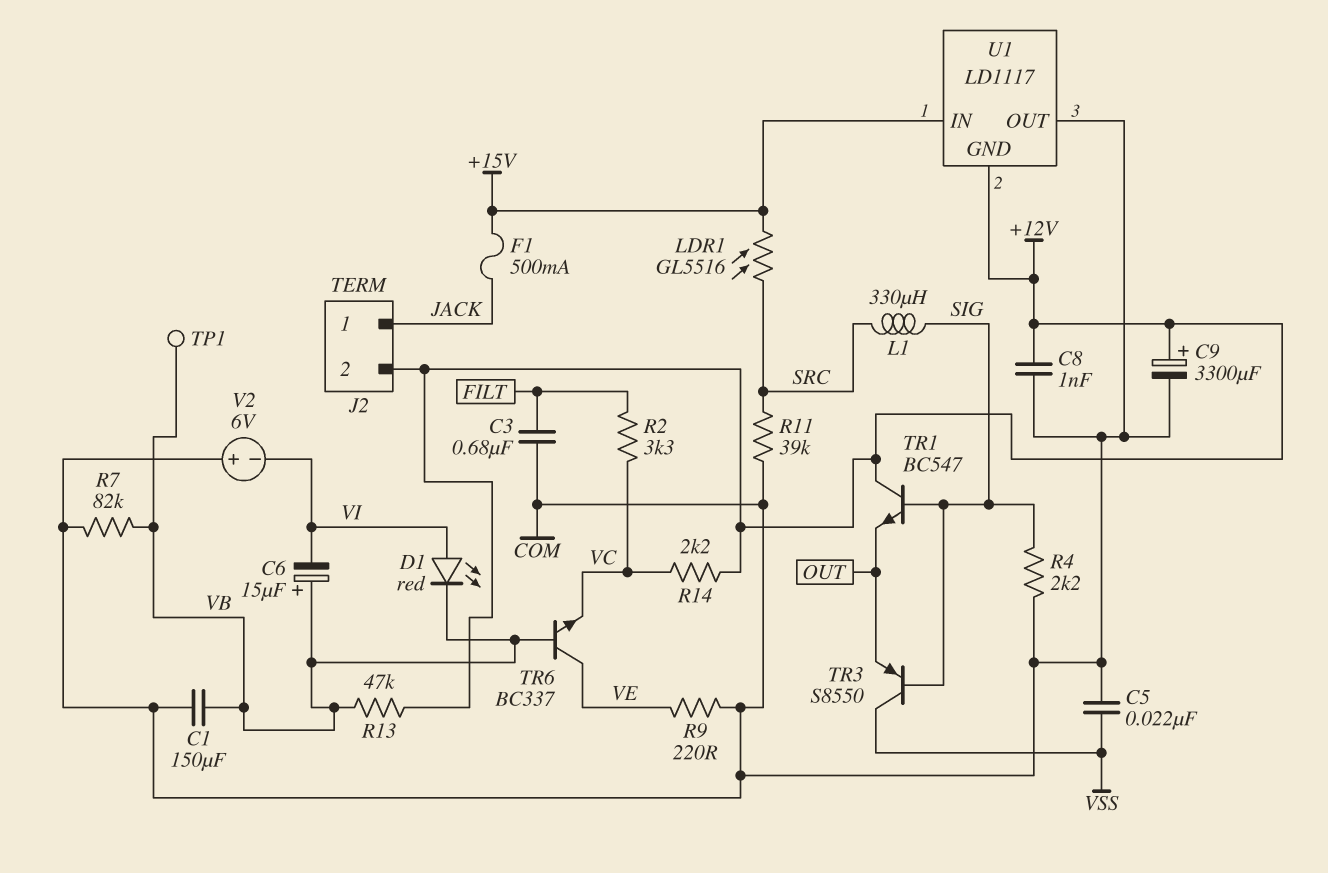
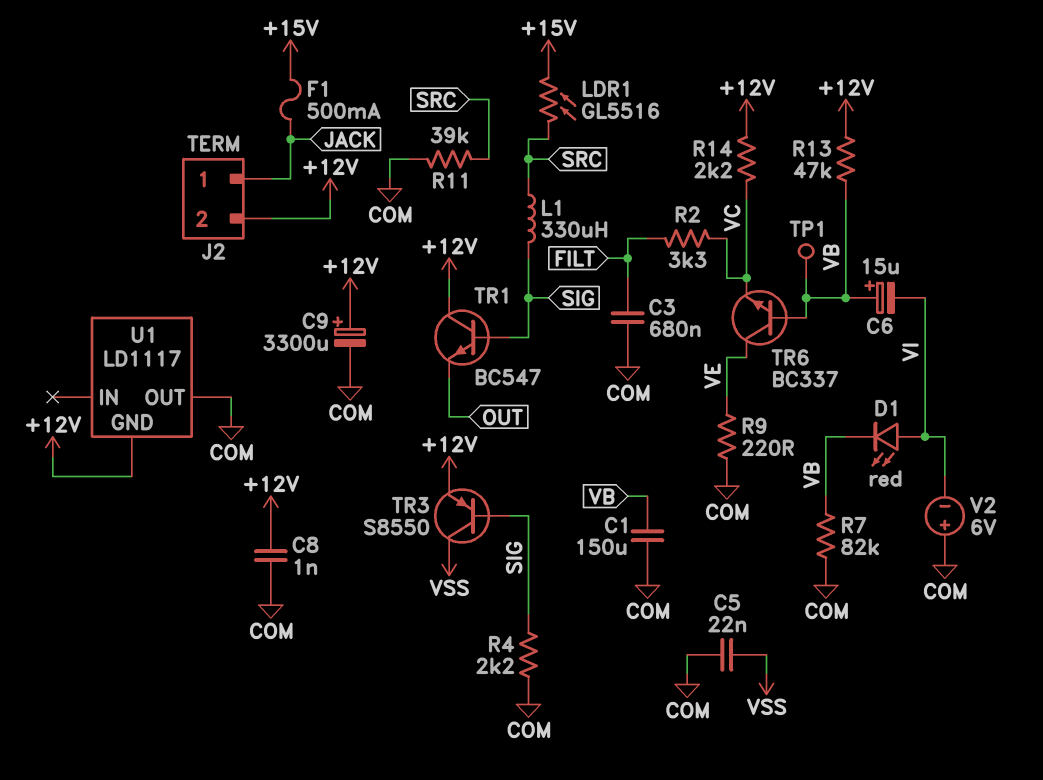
TR3: PNP S8550 (B SIG, C VSS, E OUT) -> PNP S8550 (B SIG, C VSS, E +12V)
U1 pin IN: +15V -> none

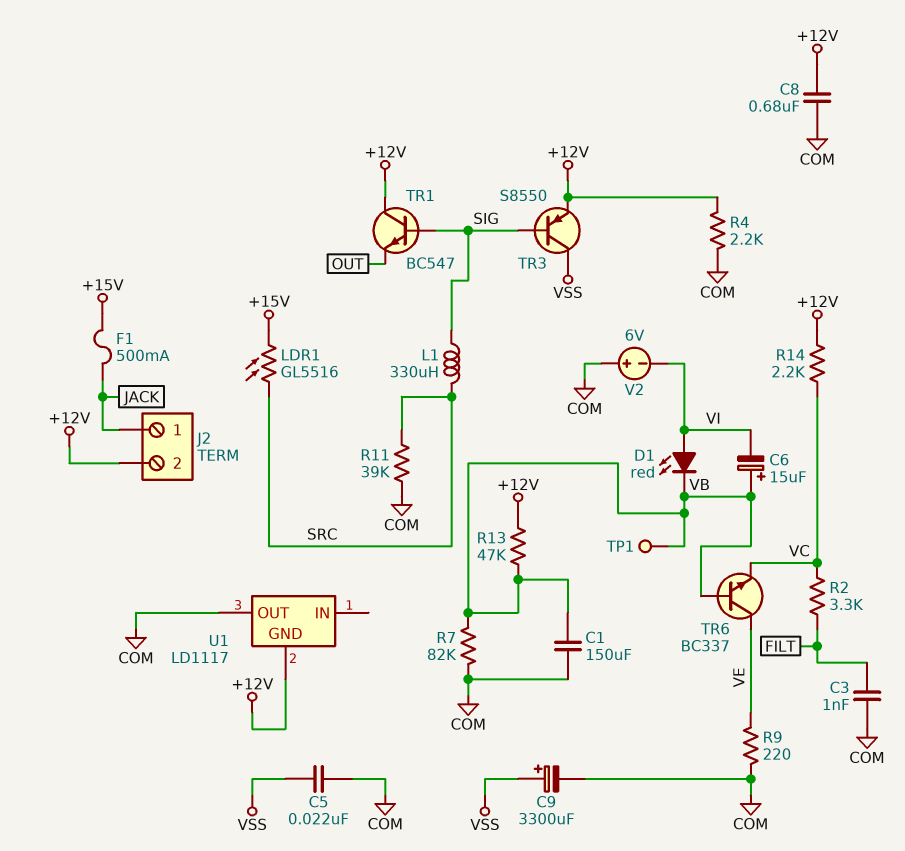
C3: 680nF (COM, FILT) -> 1nF (COM, FILT)
C8: 1nF (+12V, COM) -> 680nF (+12V, COM)
C9: 3300uF (plus +12V, minus COM) -> 3300uF (plus VSS, minus COM)
R4: 2.2k (COM, SIG) -> 2.2k (+12V, COM)

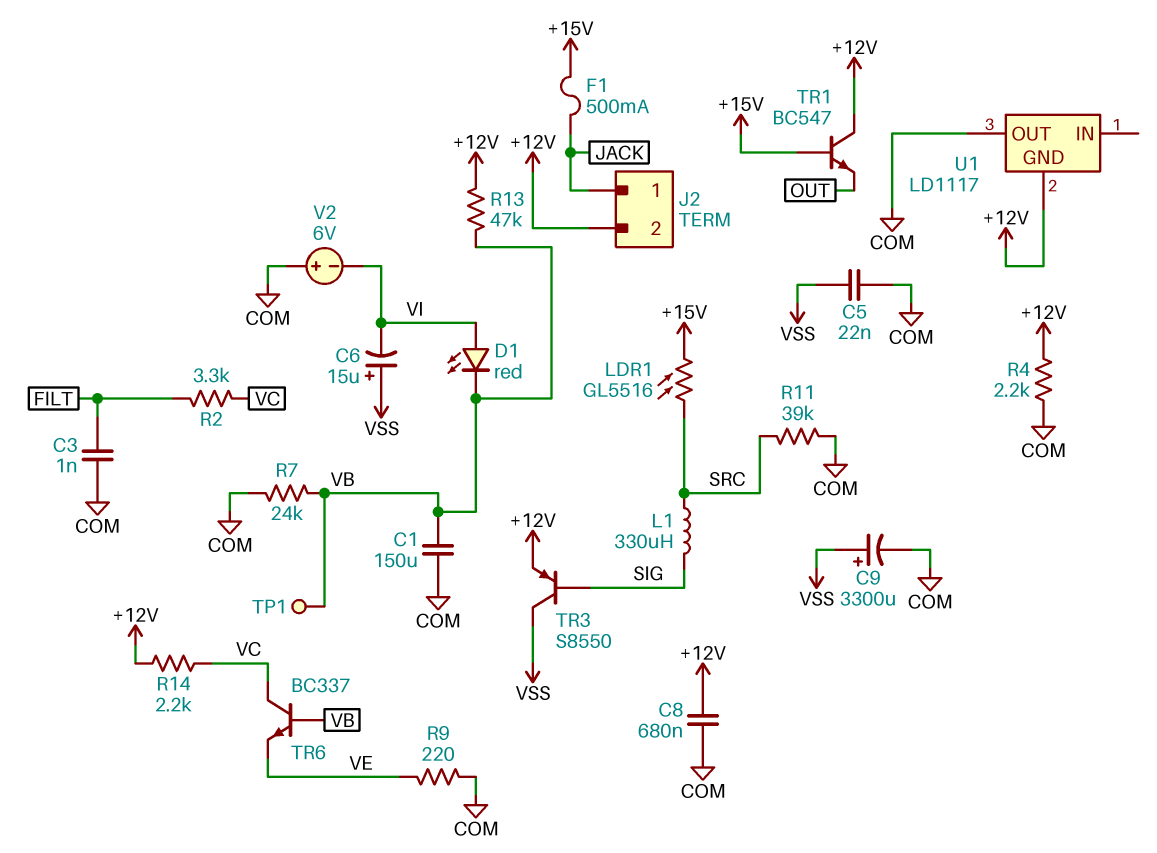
C6: 15uF (plus VB, minus VI) -> 15uF (plus VSS, minus VI)
R7: 82k (COM, VB) -> 24k (COM, VB)
TR1: NPN BC547 (B SIG, C +12V, E OUT) -> NPN BC547 (B +15V, C +12V, E OUT)
TR6: NPN BC337 (B VB, C VE, E VC) -> NPN BC337 (B VB, C VC, E VE)

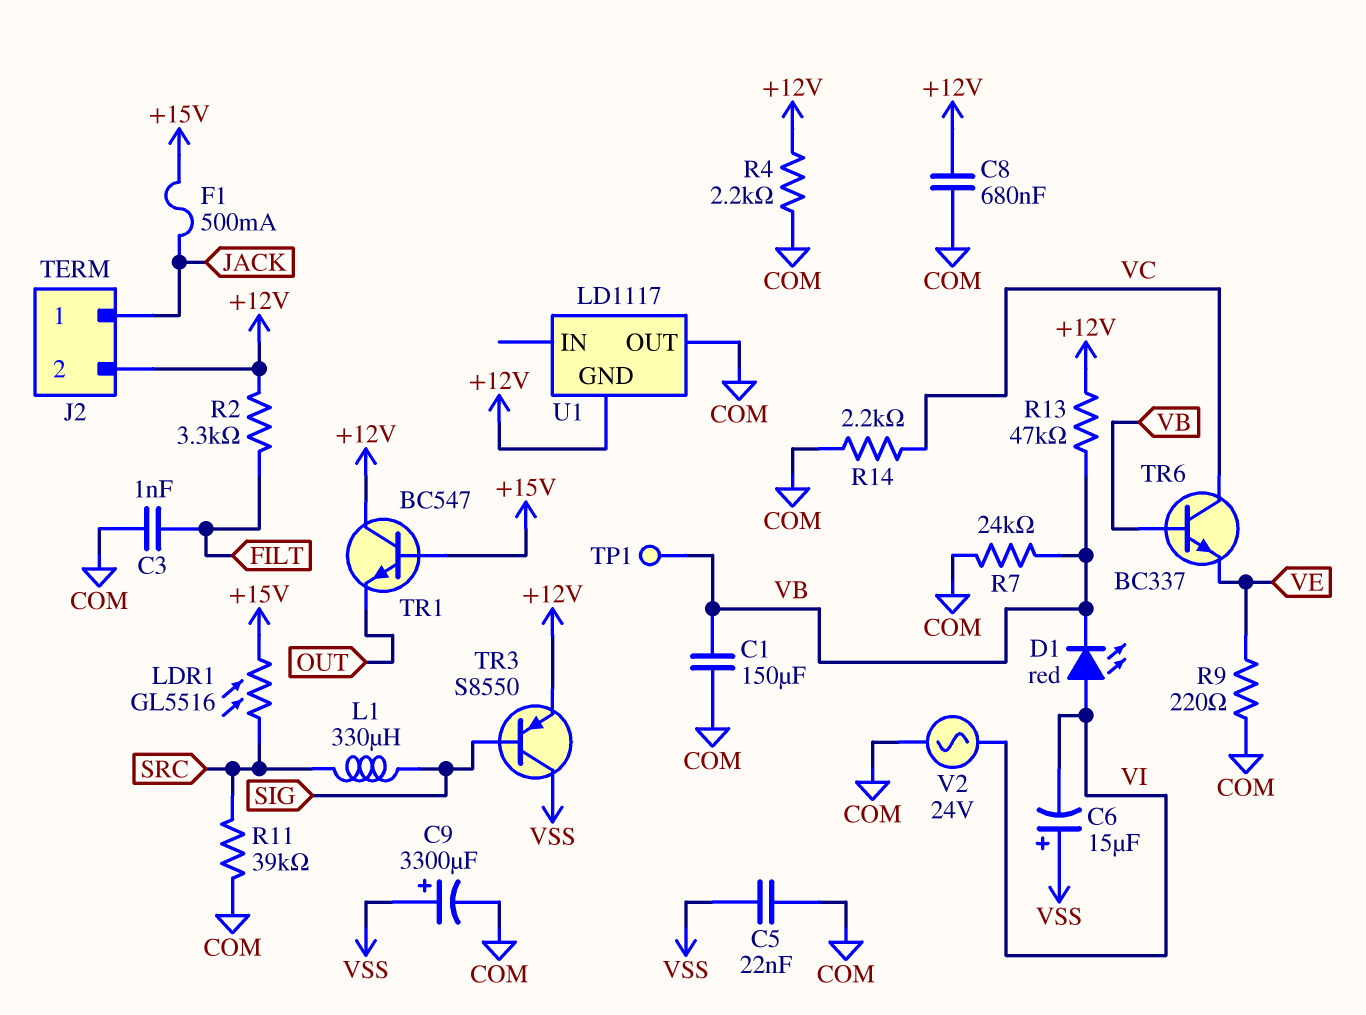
R2: 3.3k (FILT, VC) -> 3.3k (+12V, FILT)
R14: 2.2k (+12V, VC) -> 2.2k (COM, VC)
V2: 6V (plus COM, minus VI) -> AC 24V (COM, VI)

